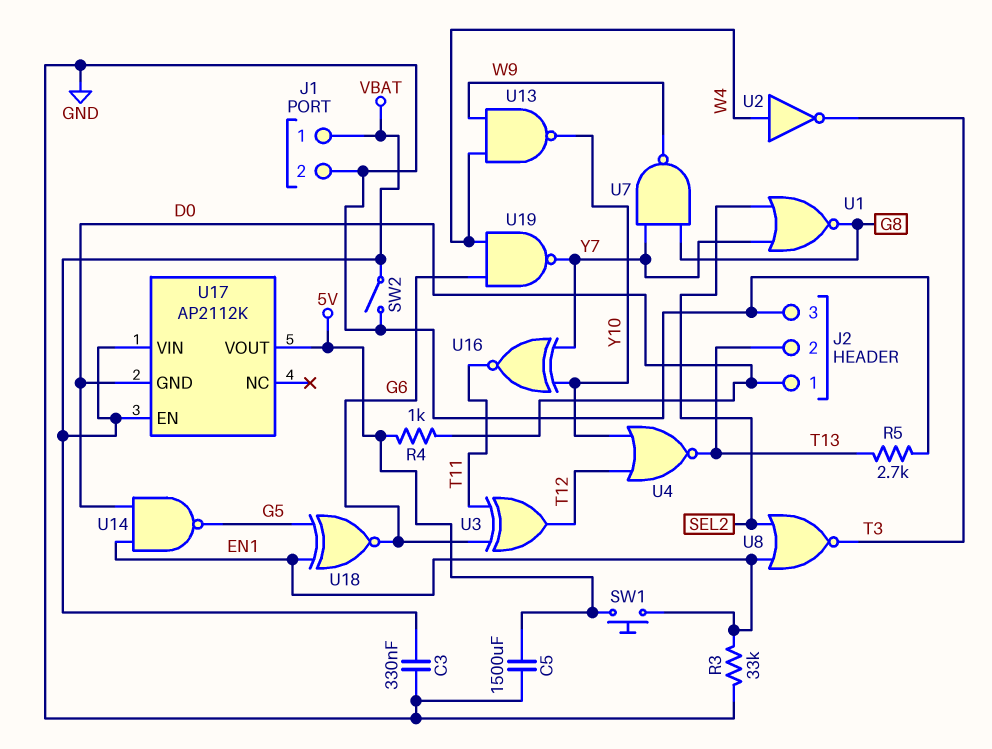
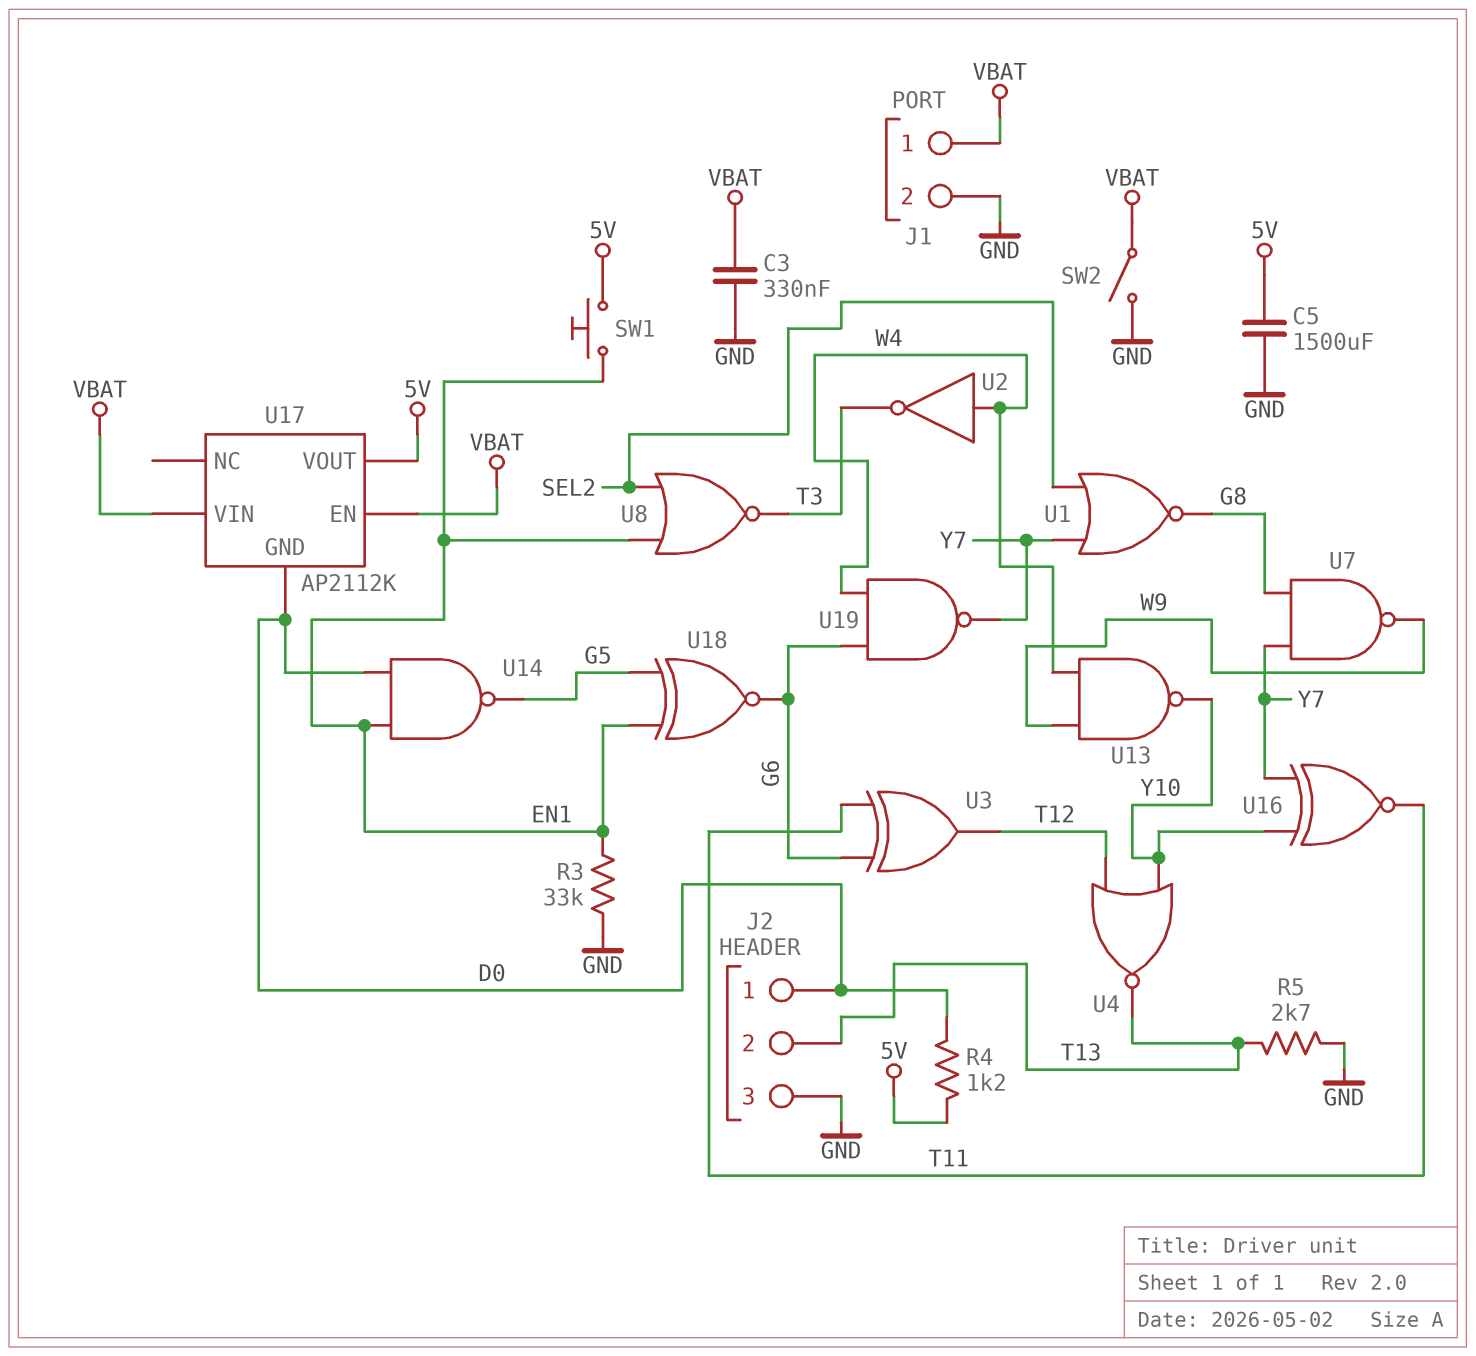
R4: 1k (5V, D0) -> 1.2k (5V, D0)

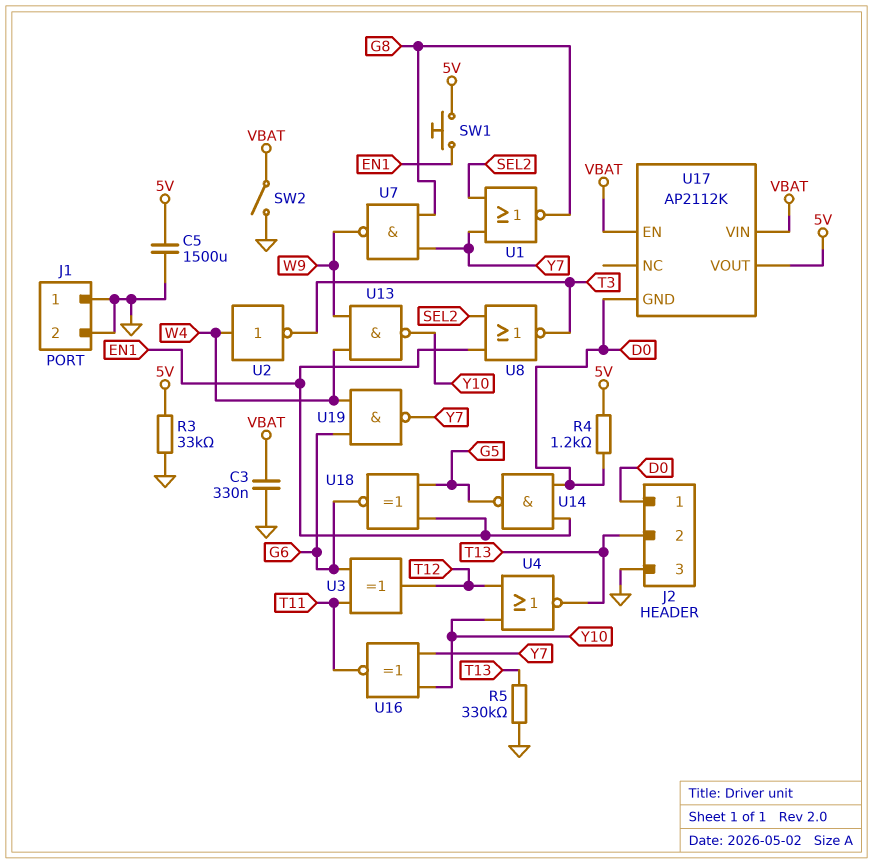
J1 pin 1: VBAT -> GND
R3: 33k (EN1, GND) -> 33k (5V, GND)
R5: 2.7k (GND, T13) -> 330k (GND, T13)

